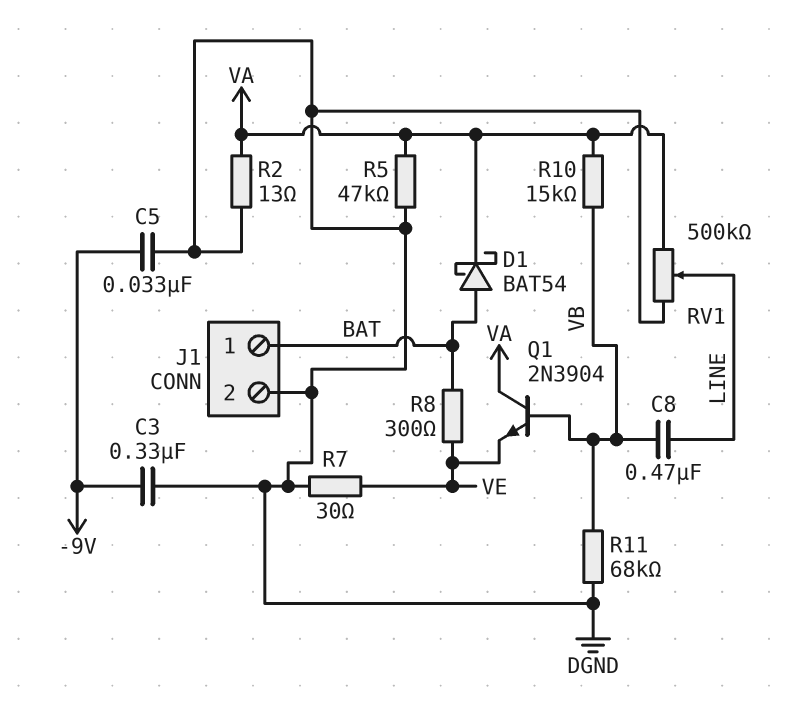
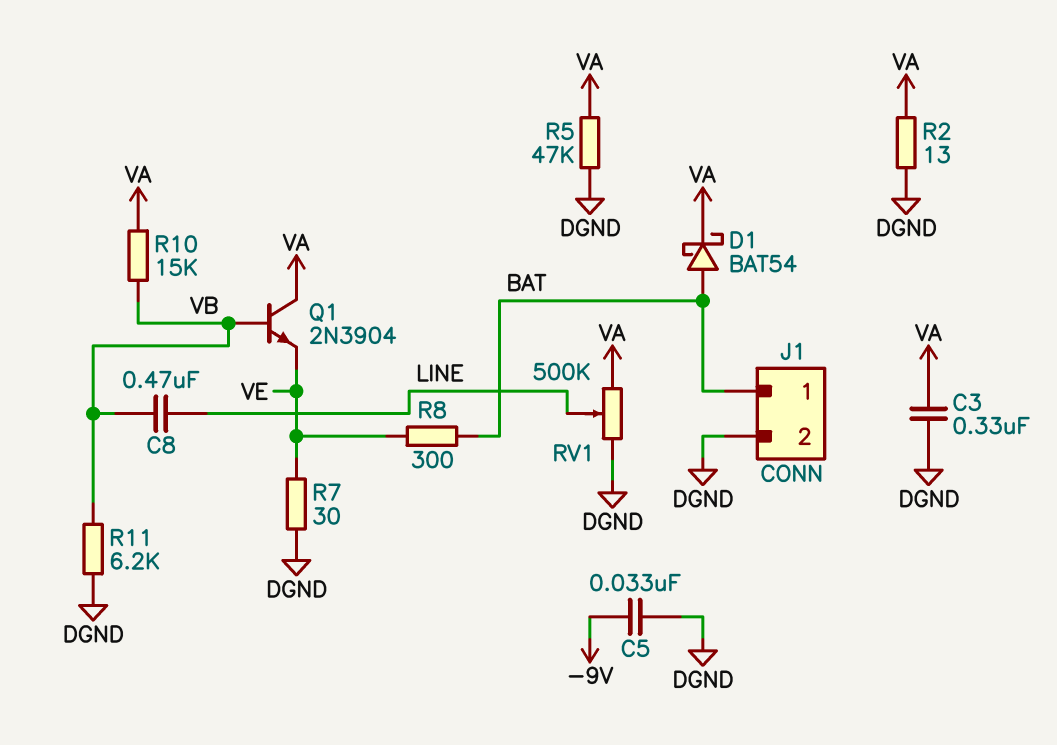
C3: 330nF (-9V, DGND) -> 330nF (DGND, VA)
R11: 68k (DGND, VB) -> 6.2k (DGND, VB)

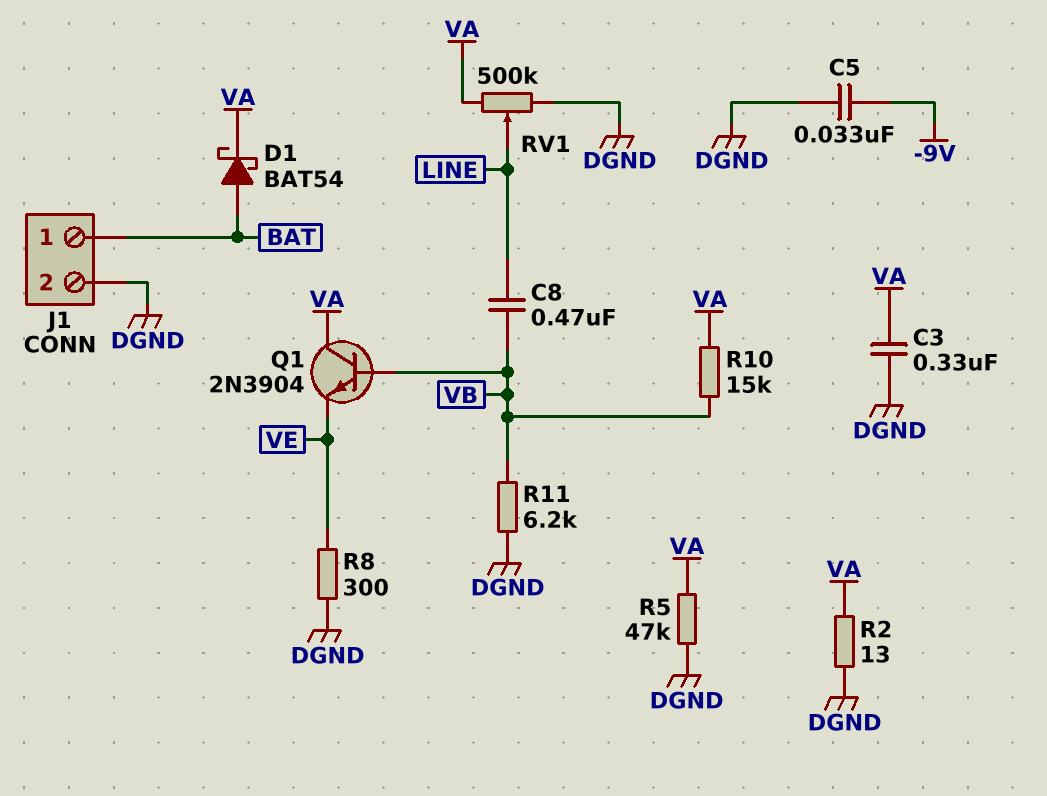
R7: 30 (DGND, VE) -> none
R8: 300 (BAT, VE) -> 300 (DGND, VE)

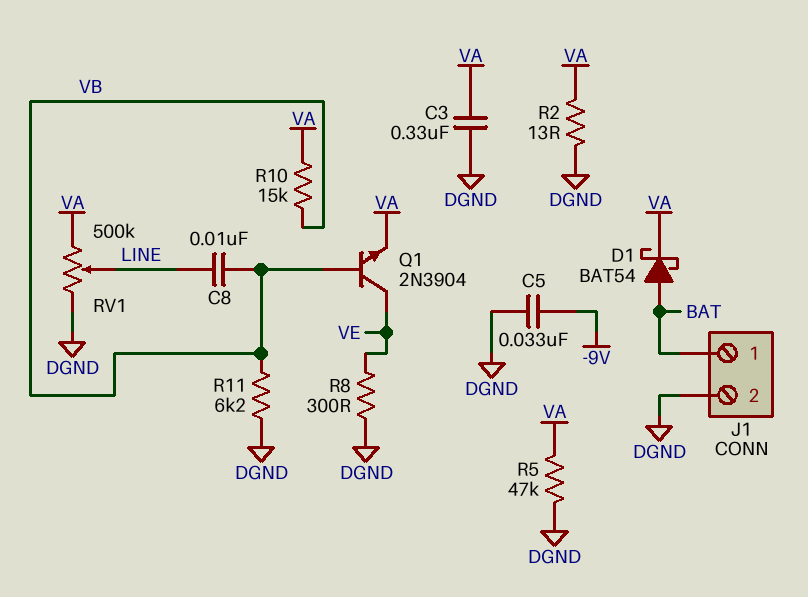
C8: 470nF (LINE, VB) -> 10nF (LINE, VB)
Q1: NPN 2N3904 (B VB, C VA, E VE) -> NPN 2N3904 (B VB, C VE, E VA)

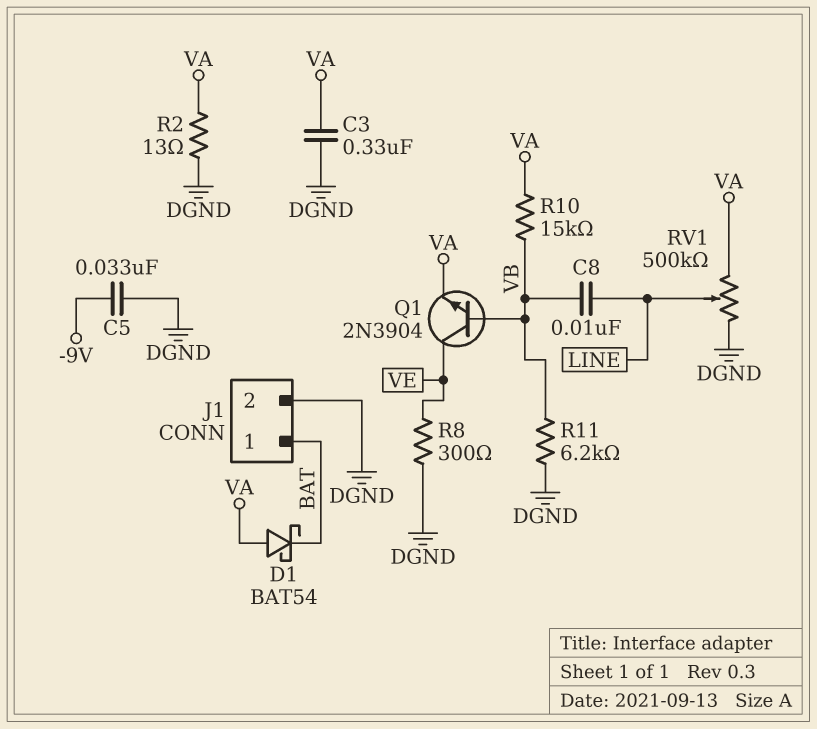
D1: schottky BAT54 (A BAT, K VA) -> schottky BAT54 (A VA, K BAT)
R5: 47k (DGND, VA) -> none

